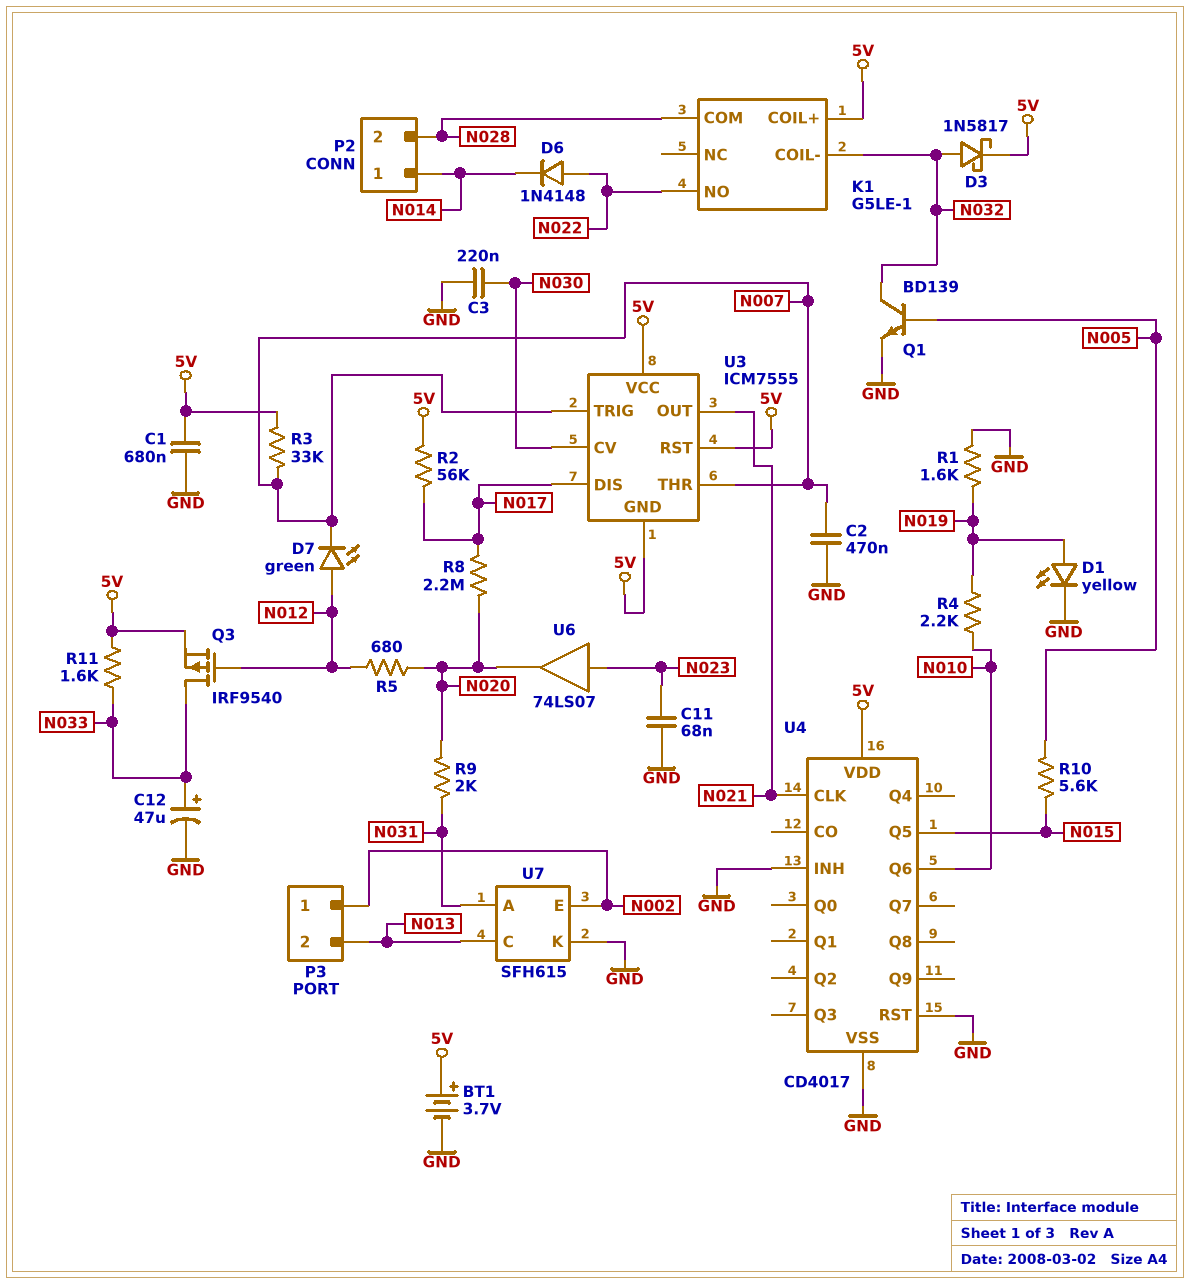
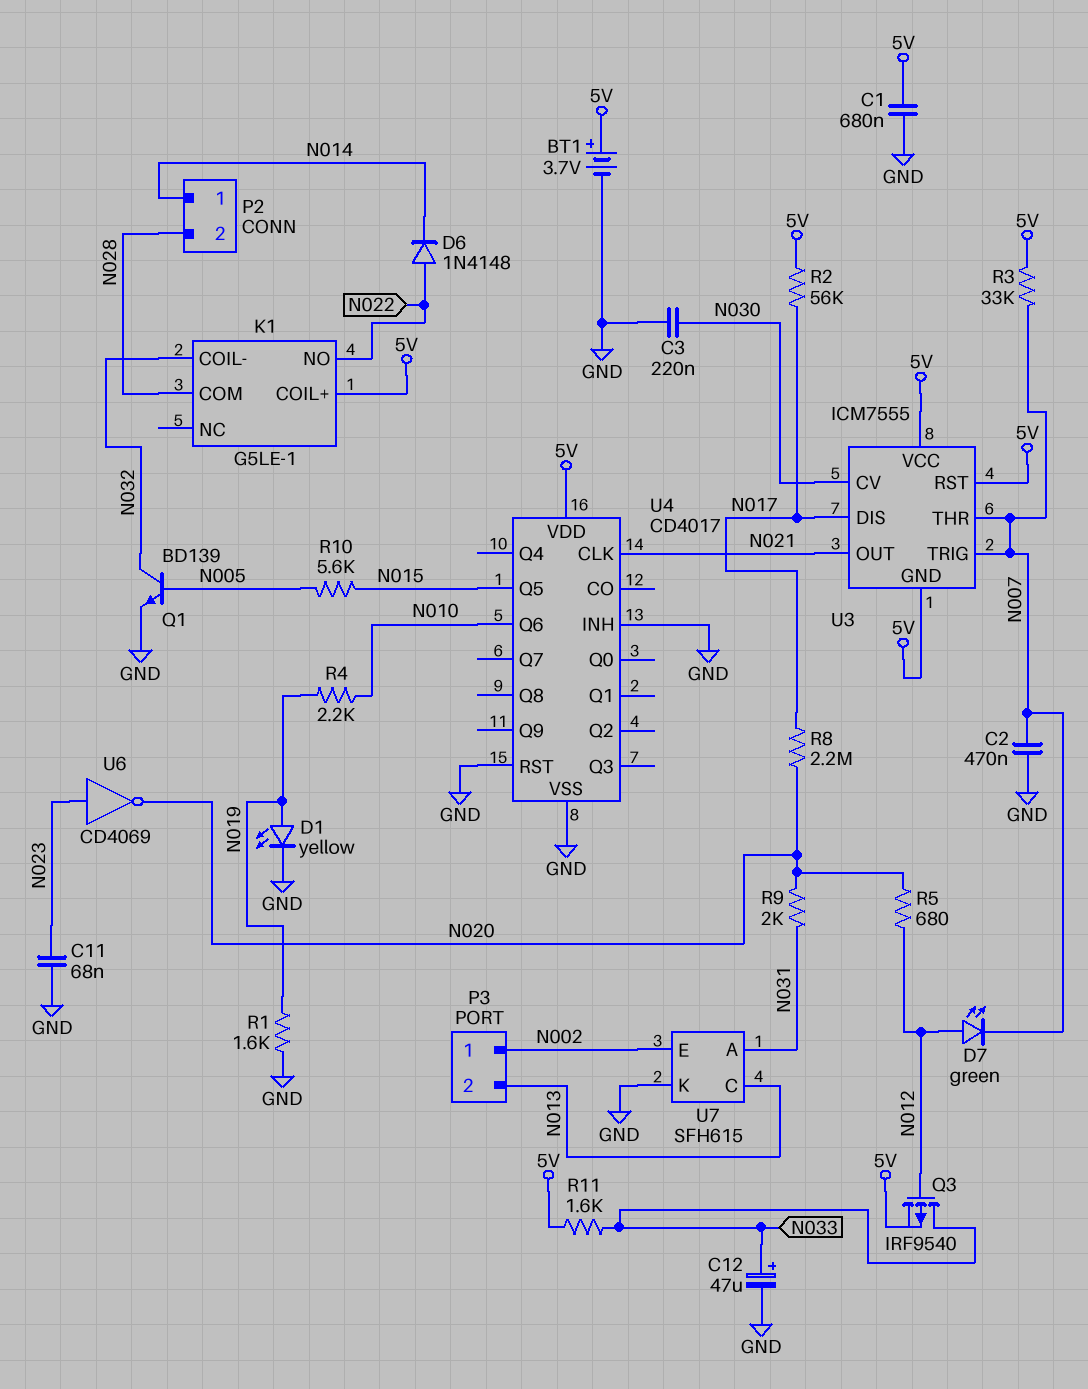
D3: schottky 1N5817 (A N032, K 5V) -> none
U6: buffer 74LS07 (in N023, out N020) -> NOT CD4069 (in N023, out N020)

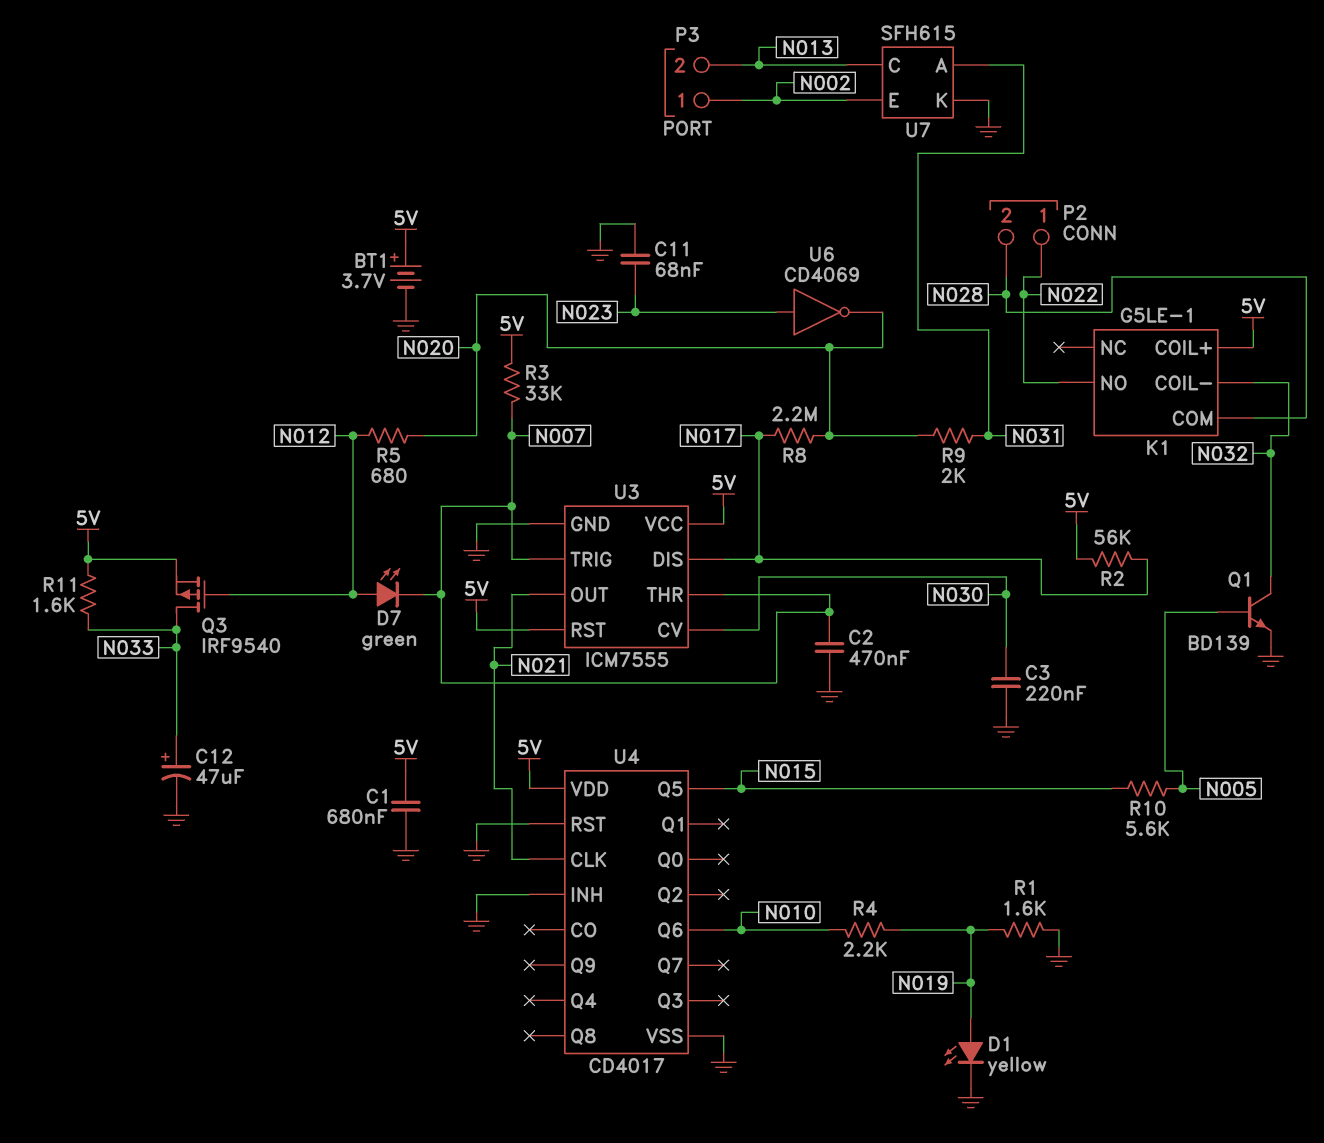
D6: diode 1N4148 (A N022, K N014) -> none
P2 pin 1: N014 -> N022
U3 pin GND: 5V -> GND

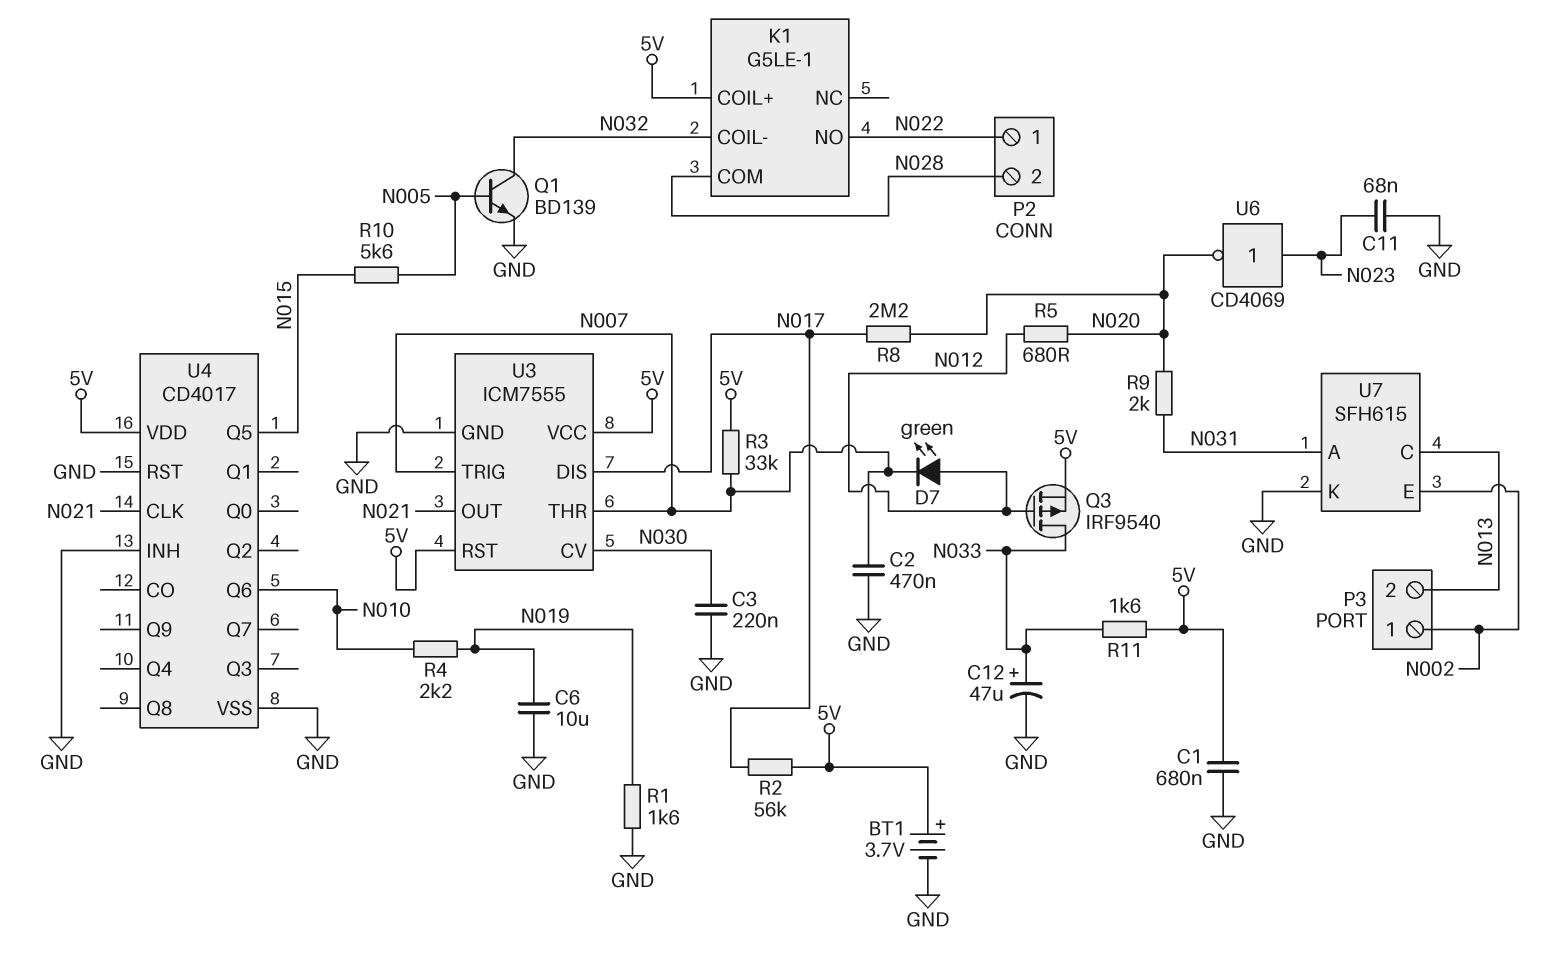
C6: none -> 10uF (GND, N019)
D1: LED yellow (A N019, K GND) -> none

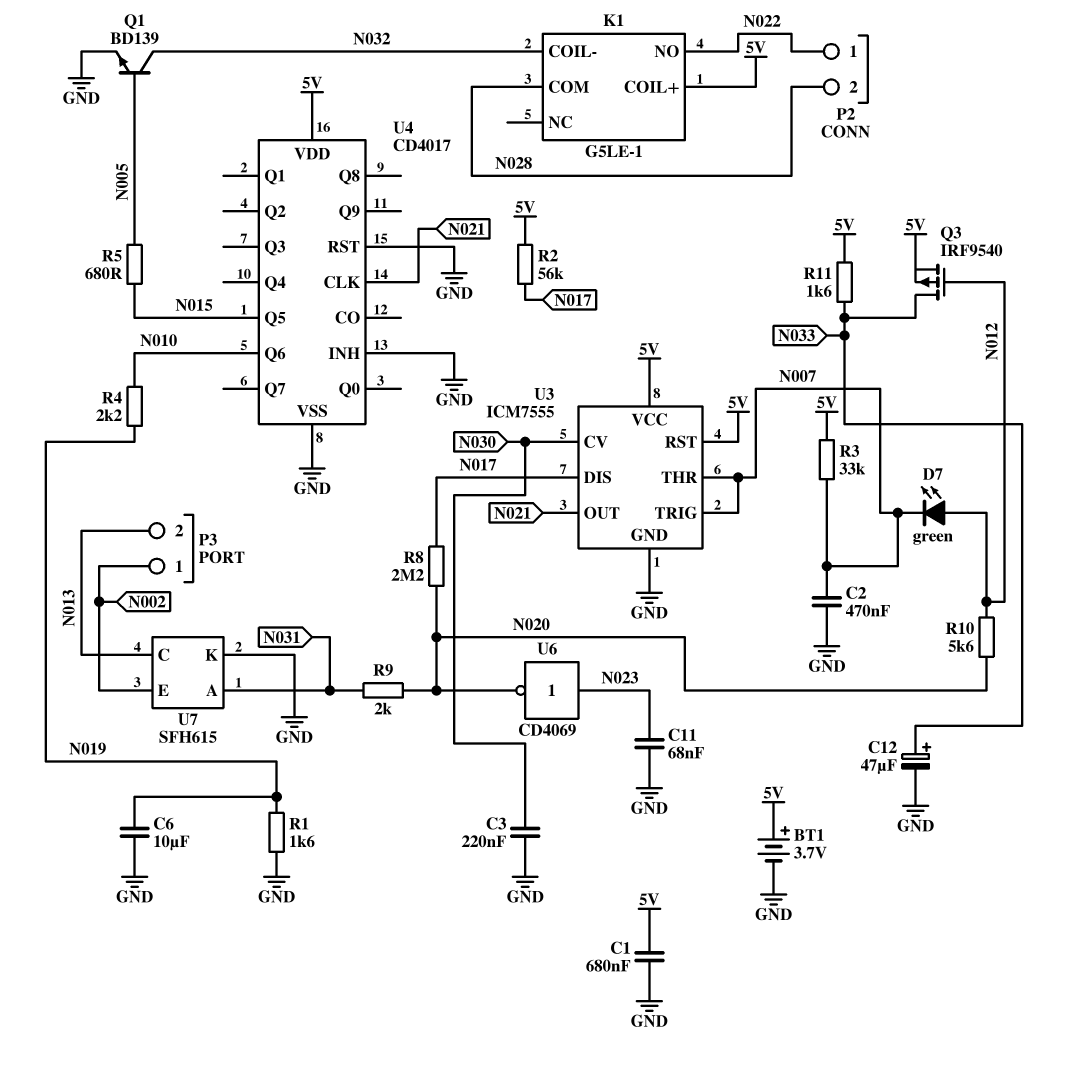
R5: 680 (N012, N020) -> 680 (N005, N015)
R10: 5.6k (N005, N015) -> 5.6k (N012, N020)

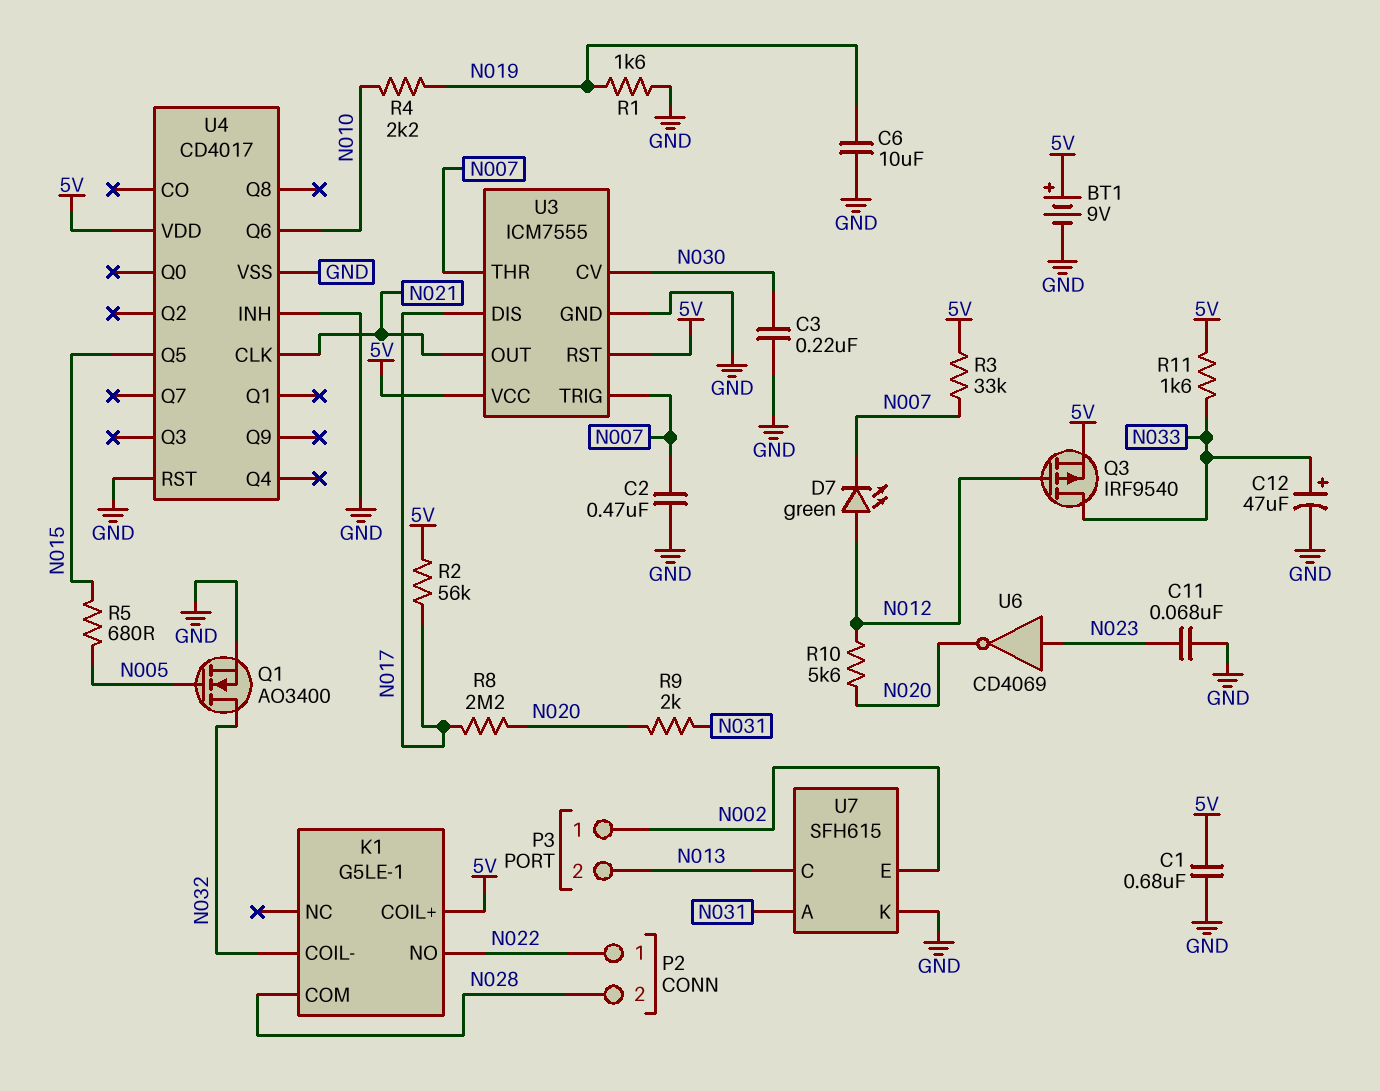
BT1: 3.7V (plus 5V, minus GND) -> 9V (plus 5V, minus GND)
Q1: NPN BD139 (B N005, C N032, E GND) -> NMOS AO3400 (G N005, D N032, S GND)

